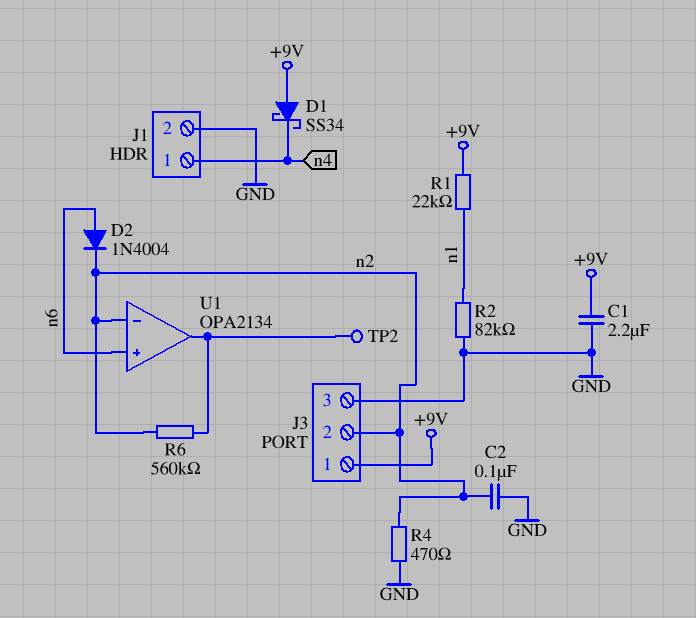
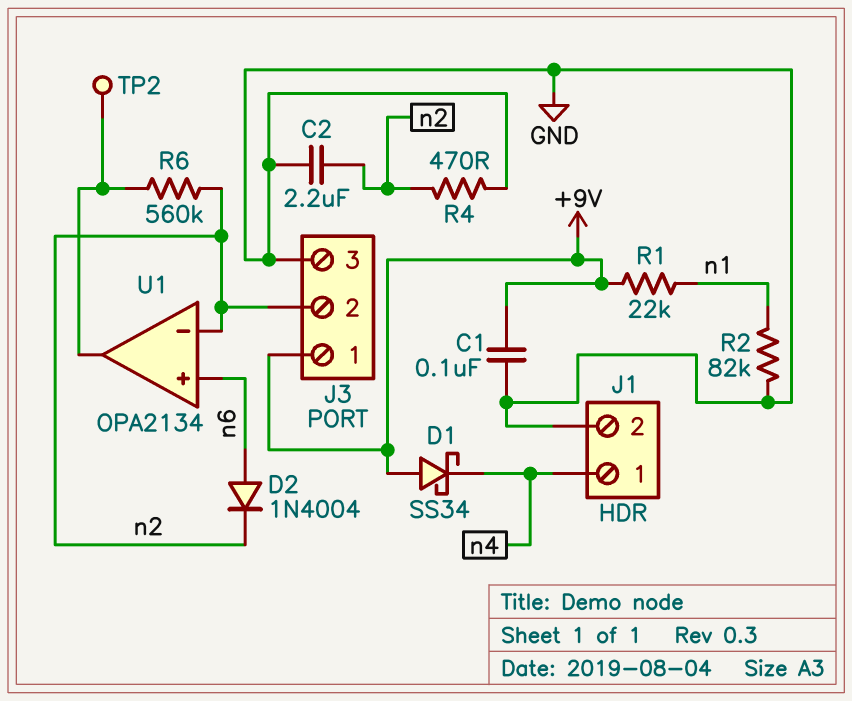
C1: 2.2uF (+9V, GND) -> 100nF (+9V, GND)
C2: 100nF (GND, n2) -> 2.2uF (GND, n2)

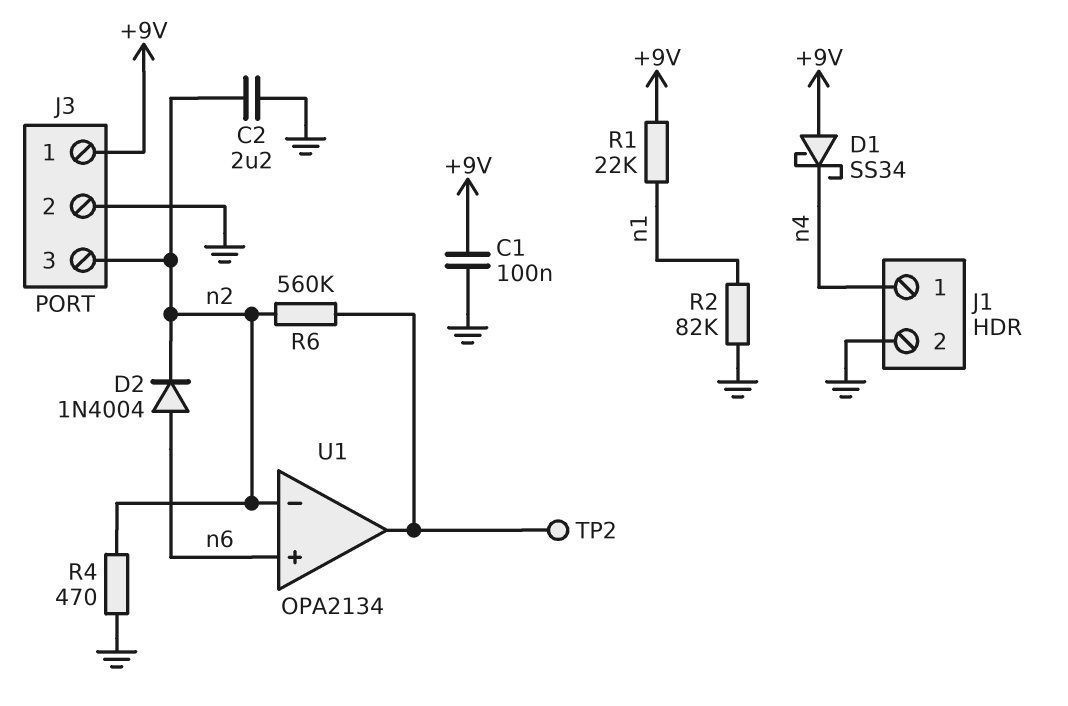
J3 pin 2: n2 -> GND
J3 pin 3: GND -> n2

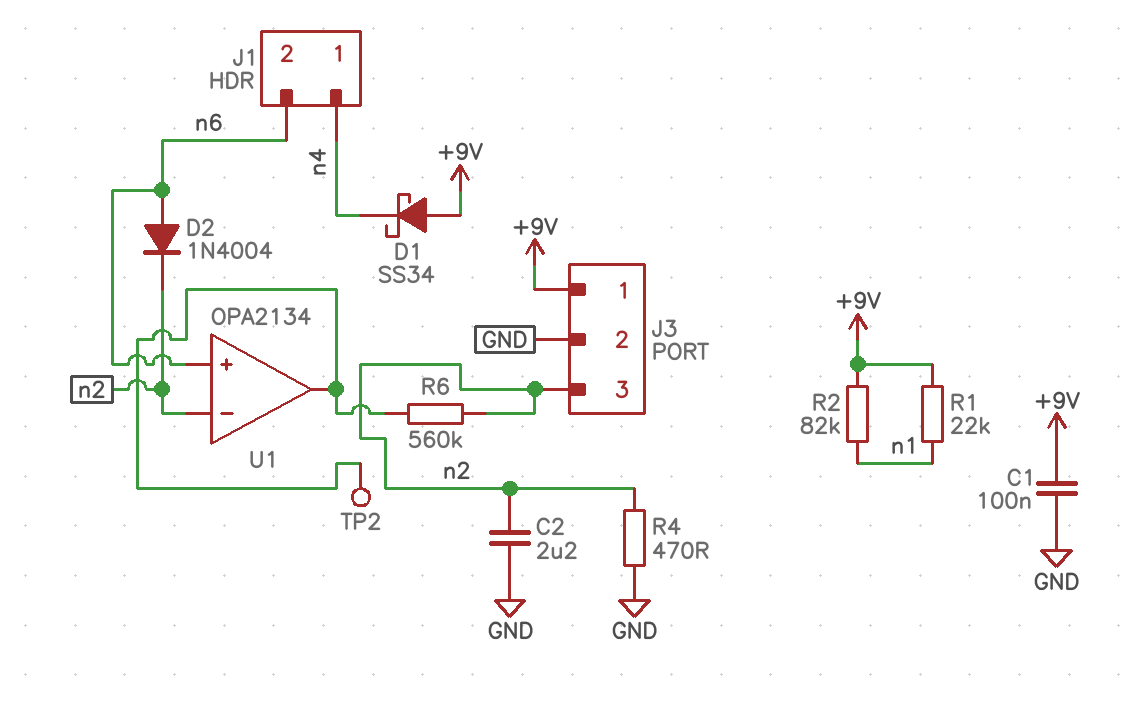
J1 pin 2: GND -> n6
R2: 82k (GND, n1) -> 82k (+9V, n1)

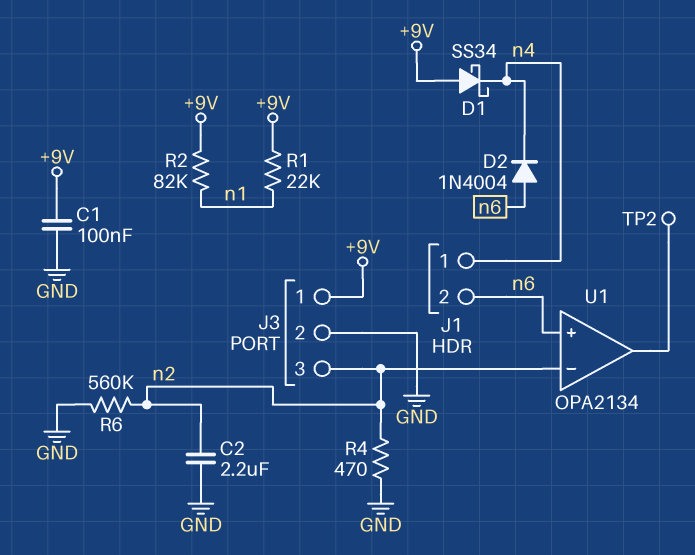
D2: diode 1N4004 (A n6, K n2) -> diode 1N4004 (A n6, K n4)
R6: 560k (U1/out, n2) -> 560k (GND, n2)

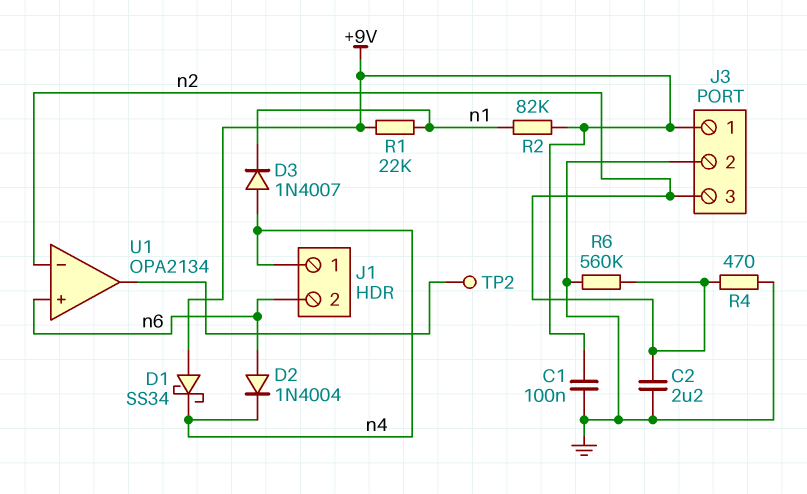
D3: none -> diode 1N4007 (A n4, K n1)

